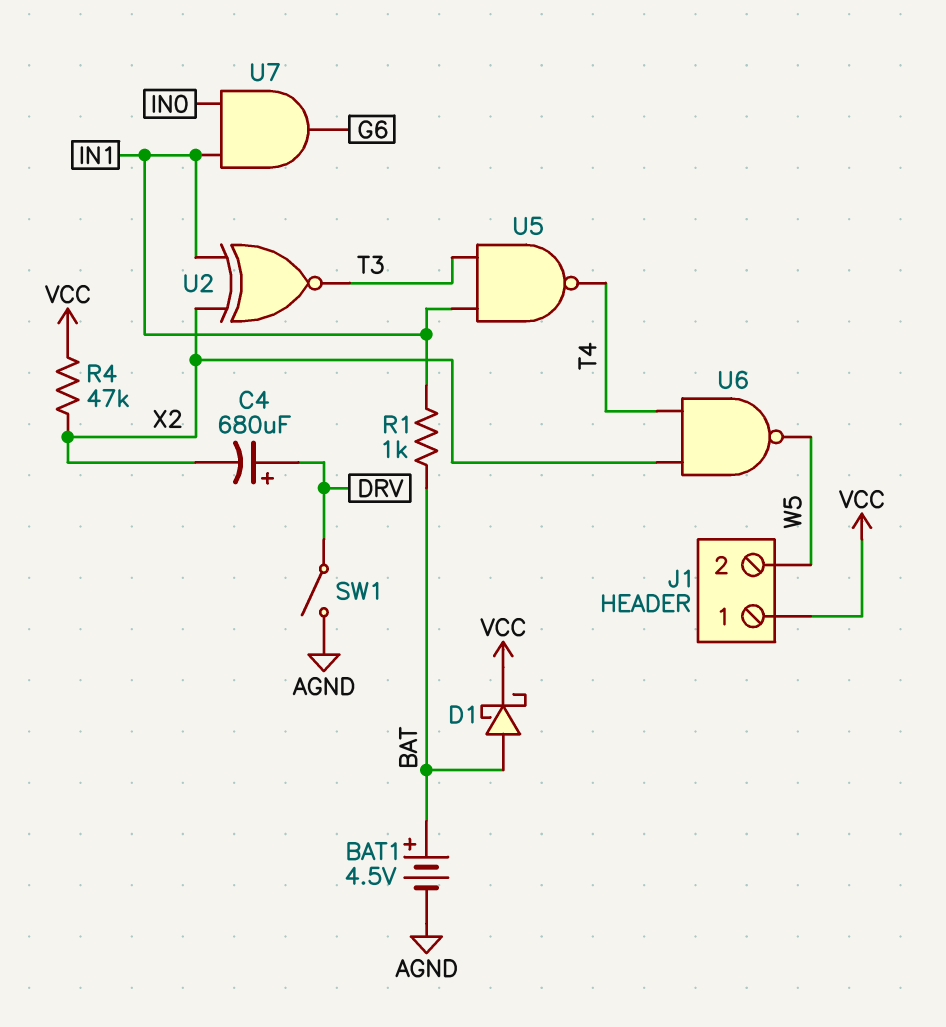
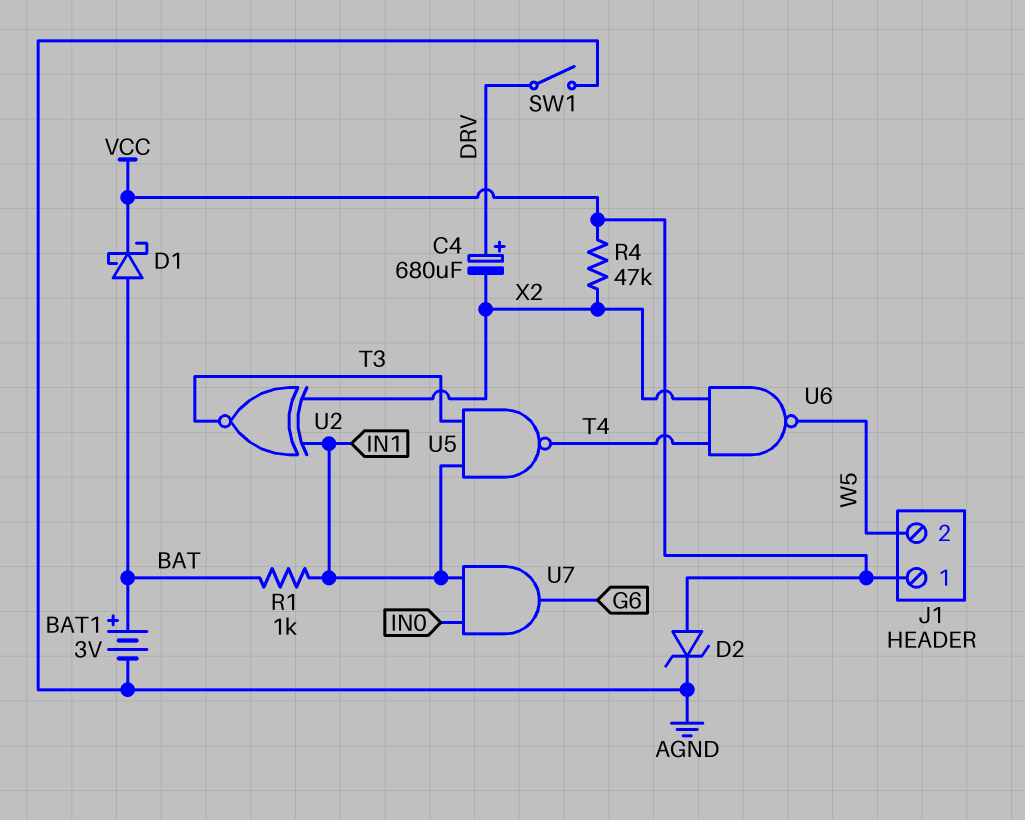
BAT1: 4.5V (plus BAT, minus AGND) -> 3V (plus BAT, minus AGND)
D2: none -> zener (A VCC, K AGND)

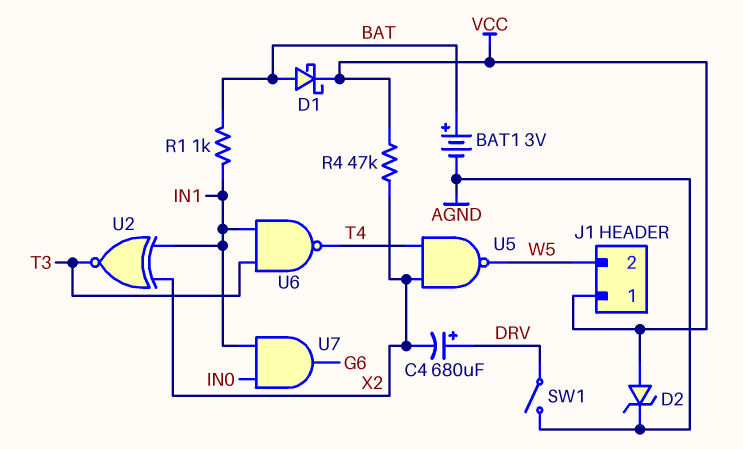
U5: NAND (in IN1, in T3, out T4) -> NAND (in T4, in X2, out W5)
U6: NAND (in T4, in X2, out W5) -> NAND (in IN1, in T3, out T4)

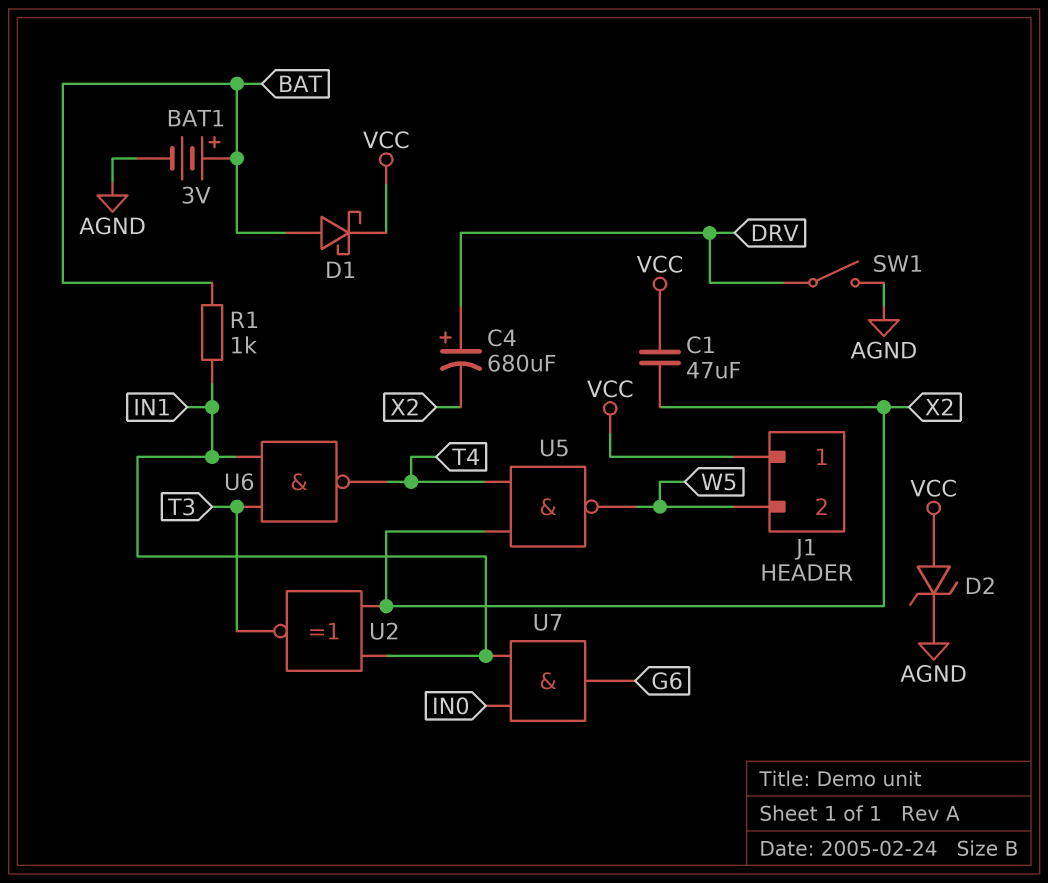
C1: none -> 47uF (VCC, X2)
R4: 47k (VCC, X2) -> none

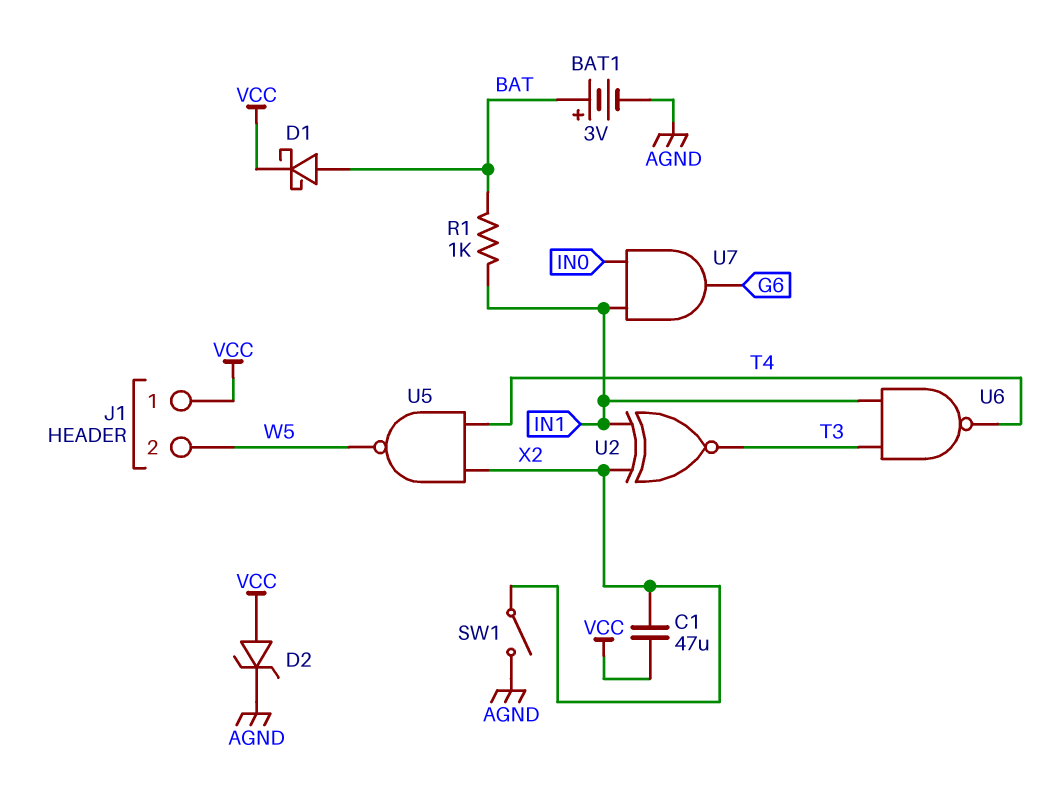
C4: 680uF (plus DRV, minus X2) -> none
SW1: switch (AGND, DRV) -> switch (AGND, X2)

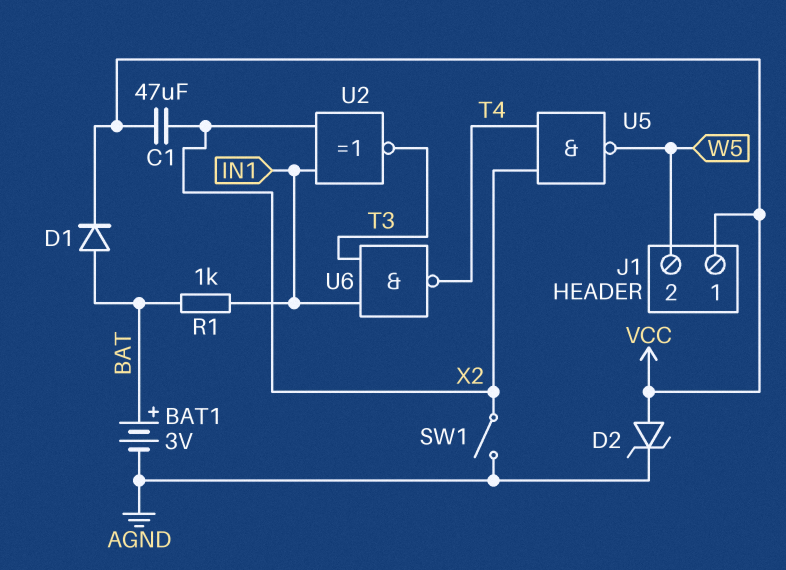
D1: schottky (A BAT, K VCC) -> diode (A BAT, K VCC)
U7: AND (in IN0, in IN1, out G6) -> none

